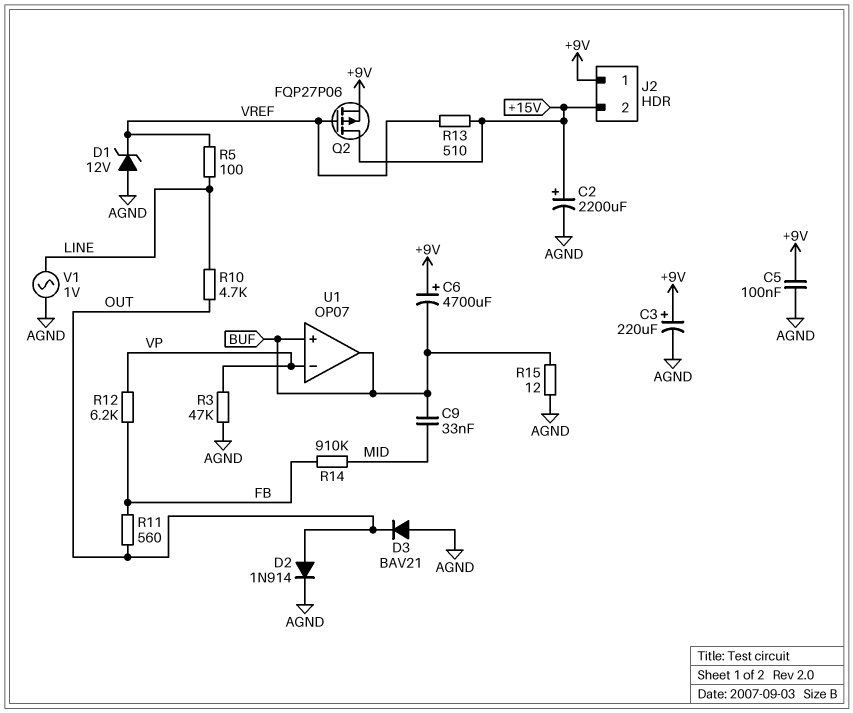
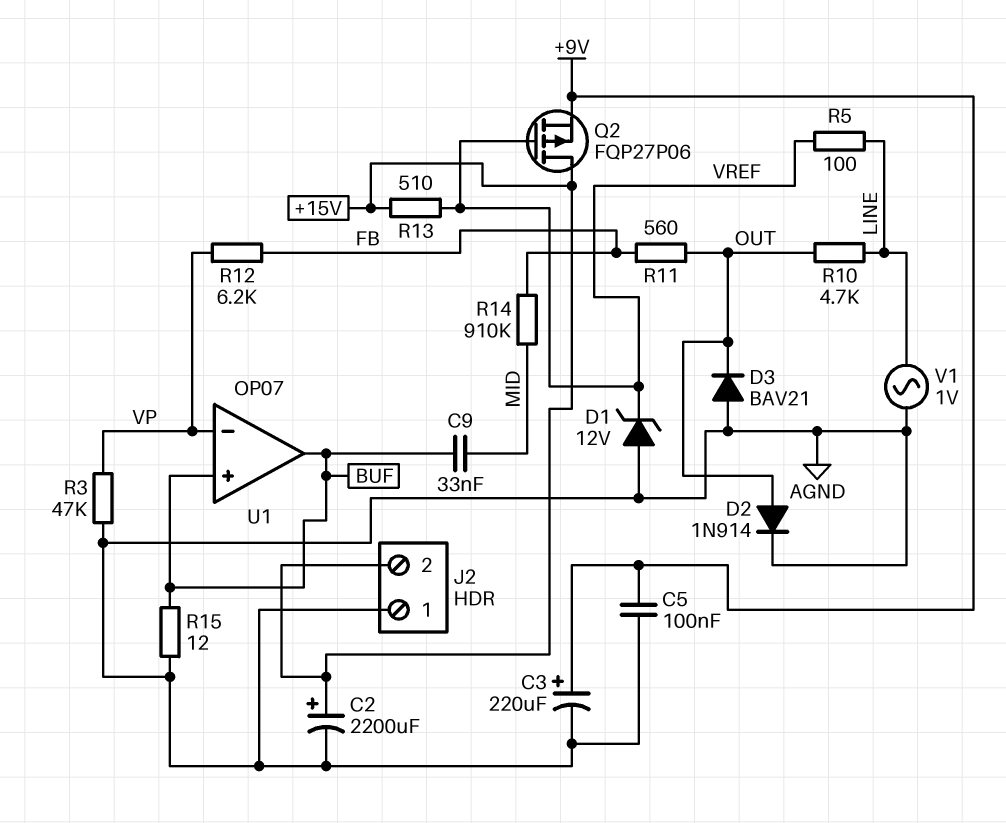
C6: 4700uF (plus +9V, minus BUF) -> none
J2 pin 1: +9V -> AGND

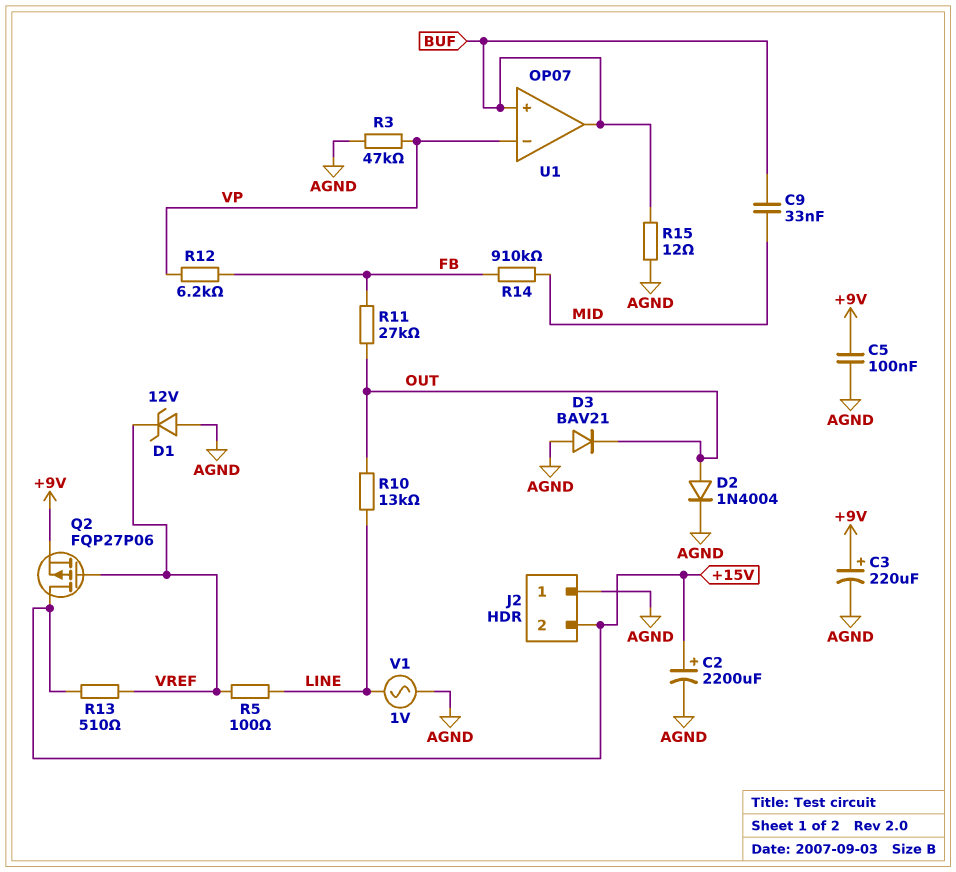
D2: diode 1N914 (A OUT, K AGND) -> diode 1N4004 (A OUT, K AGND)
R10: 4.7k (LINE, OUT) -> 13k (LINE, OUT)
R11: 560 (FB, OUT) -> 27k (FB, OUT)

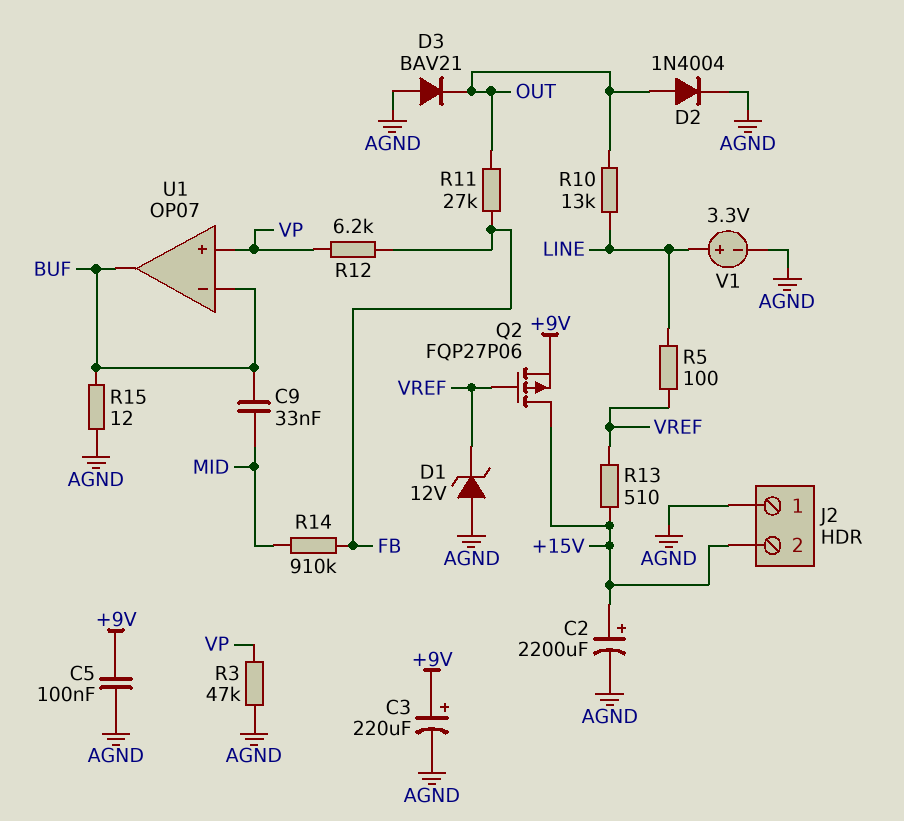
U1 pin in+: BUF -> VP
U1 pin in-: VP -> BUF
V1: AC 1V (AGND, LINE) -> 3.3V (plus LINE, minus AGND)

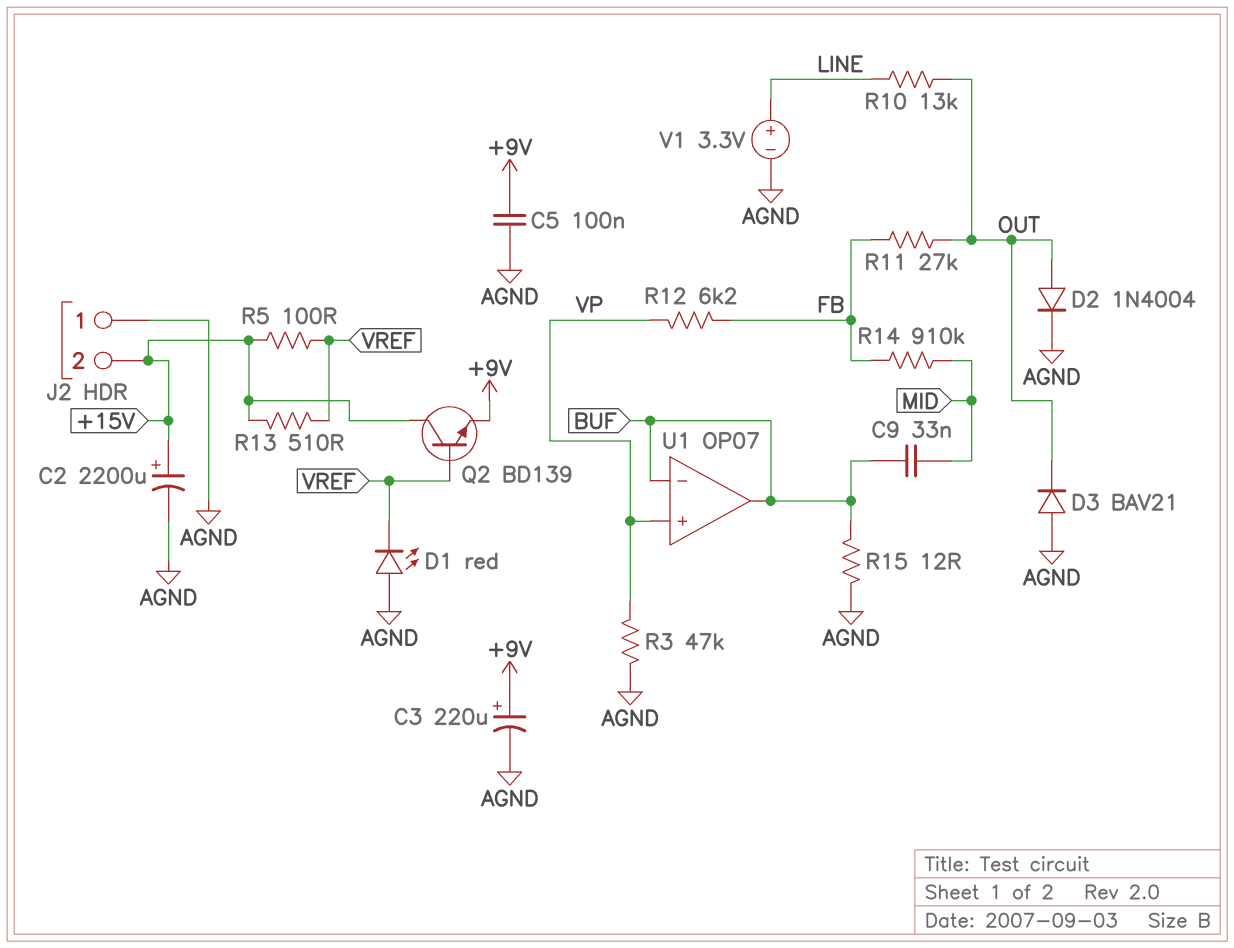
D1: zener 12V (A AGND, K VREF) -> LED red (A AGND, K VREF)
Q2: PMOS FQP27P06 (G VREF, D +15V, S +9V) -> NPN BD139 (B VREF, C +15V, E +9V)
R5: 100 (LINE, VREF) -> 100 (+15V, VREF)

